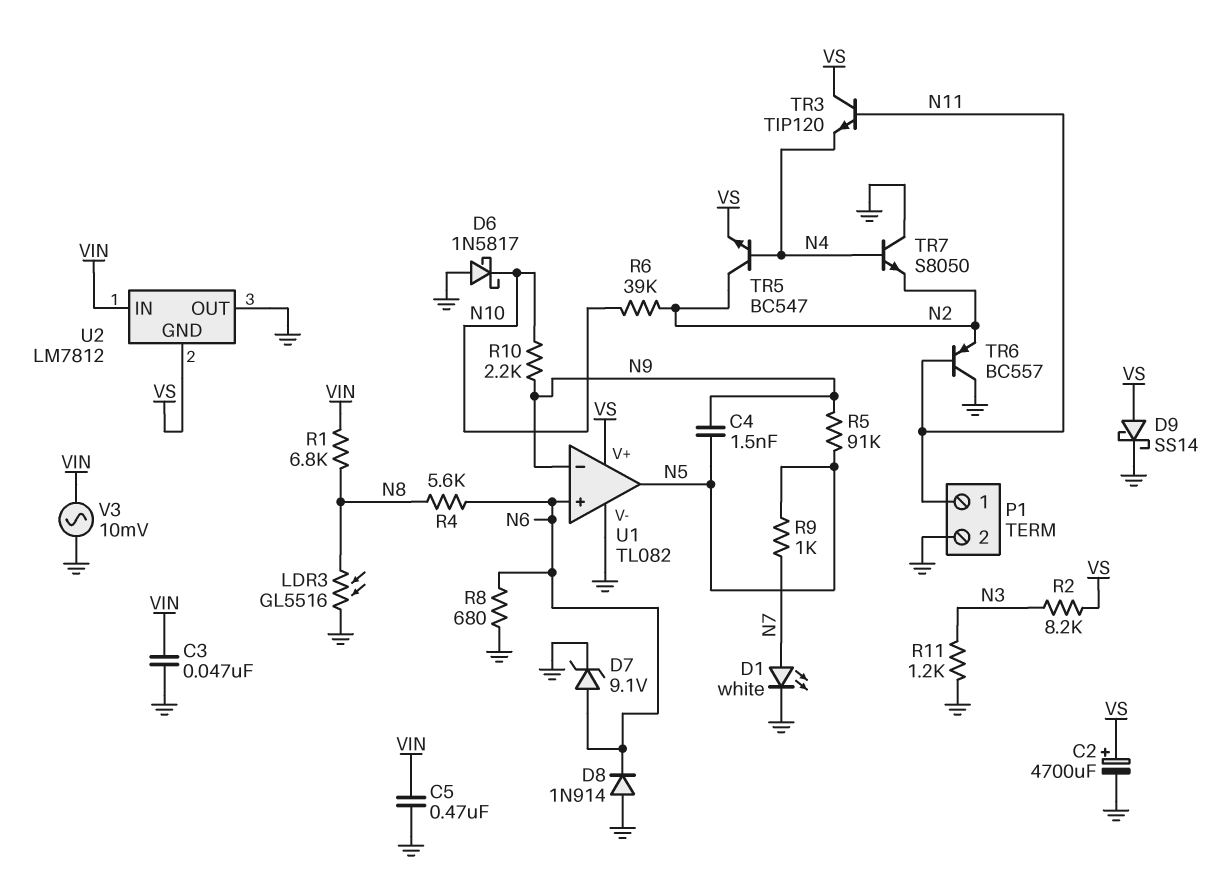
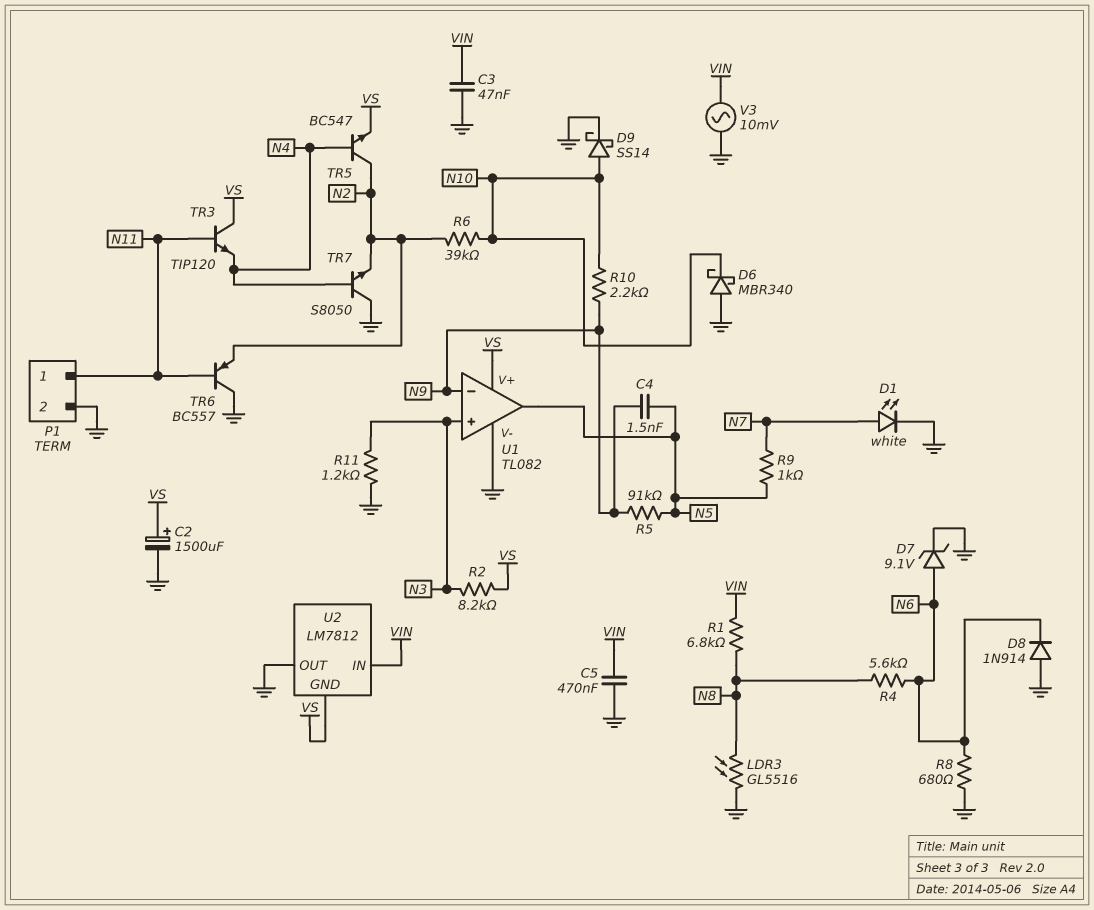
C2: 4700uF (plus VS, minus GND) -> 1500uF (plus VS, minus GND)
D6: schottky 1N5817 (A GND, K N10) -> schottky MBR340 (A GND, K N10)
D9: schottky SS14 (A VS, K GND) -> schottky SS14 (A N10, K GND)
U1 pin in+: N6 -> N3

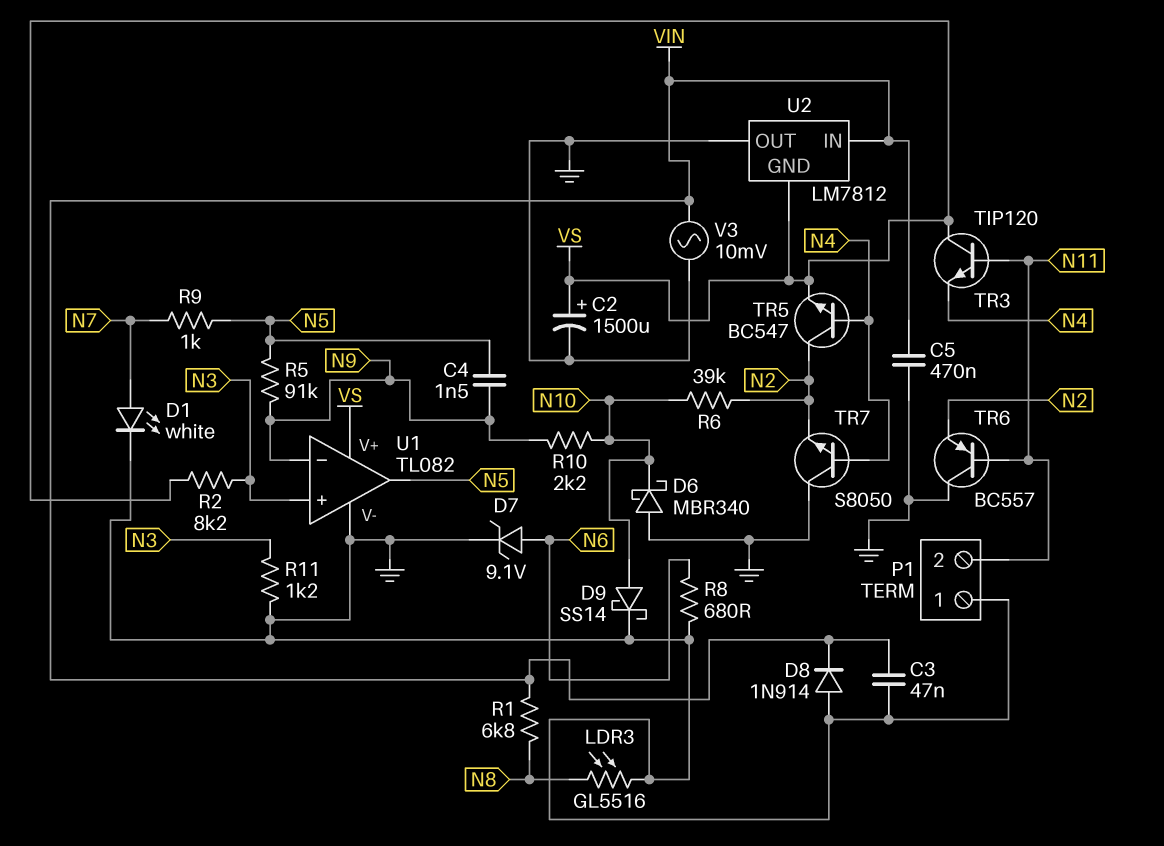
D8: diode 1N914 (A GND, K N6) -> diode 1N914 (A GND, K VIN)
P1 pin 1: N11 -> GND
P1 pin 2: GND -> N11
R4: 5.6k (N6, N8) -> none

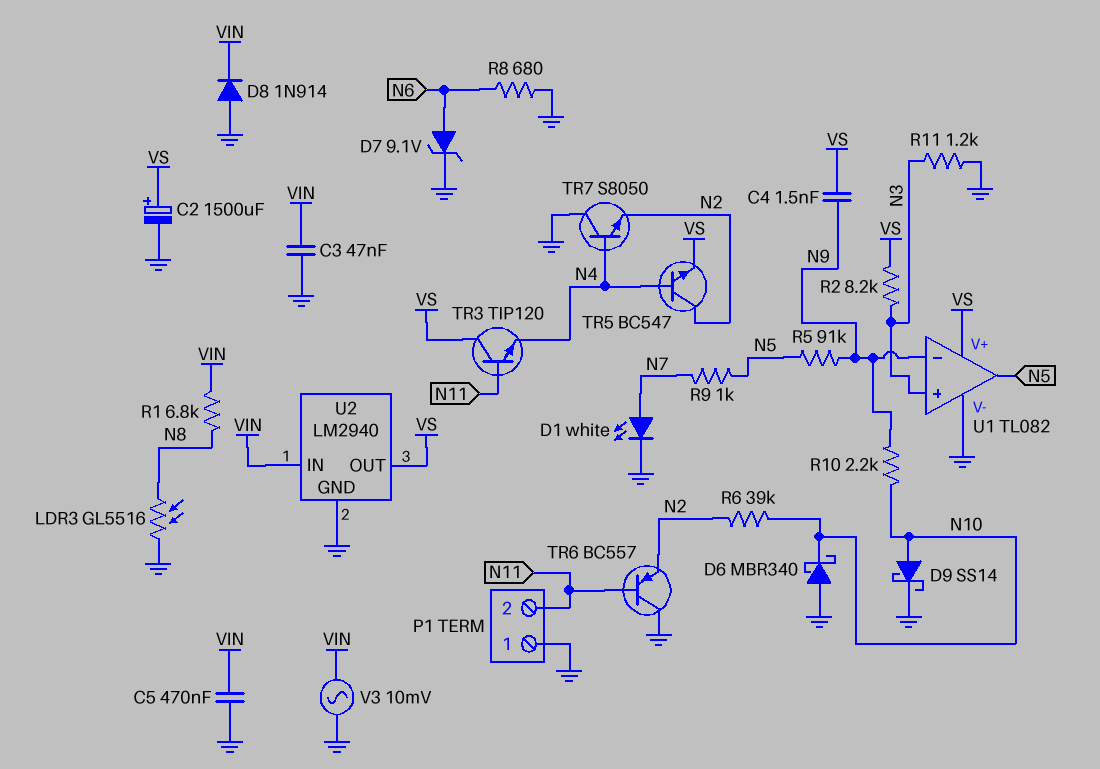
C4: 1.5nF (N5, N9) -> 1.5nF (N9, VS)
U2: LM7812 -> LM2940
U2 pin GND: VS -> GND
U2 pin OUT: GND -> VS

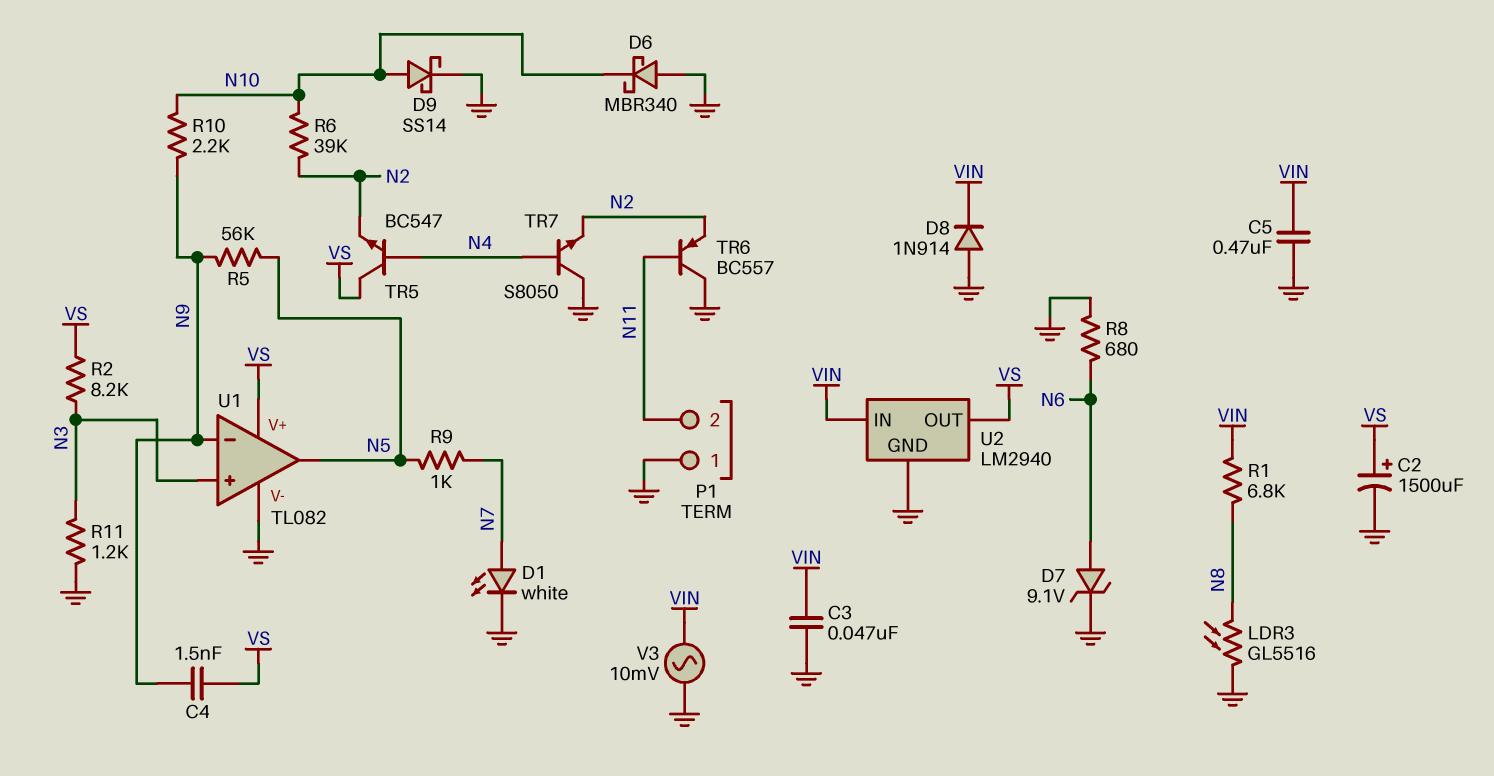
R5: 91k (N5, N9) -> 56k (N5, N9)
TR3: NPN TIP120 (B N11, C VS, E N4) -> none
TR5: NPN BC547 (B N4, C N2, E VS) -> NPN BC547 (B N4, C VS, E N2)

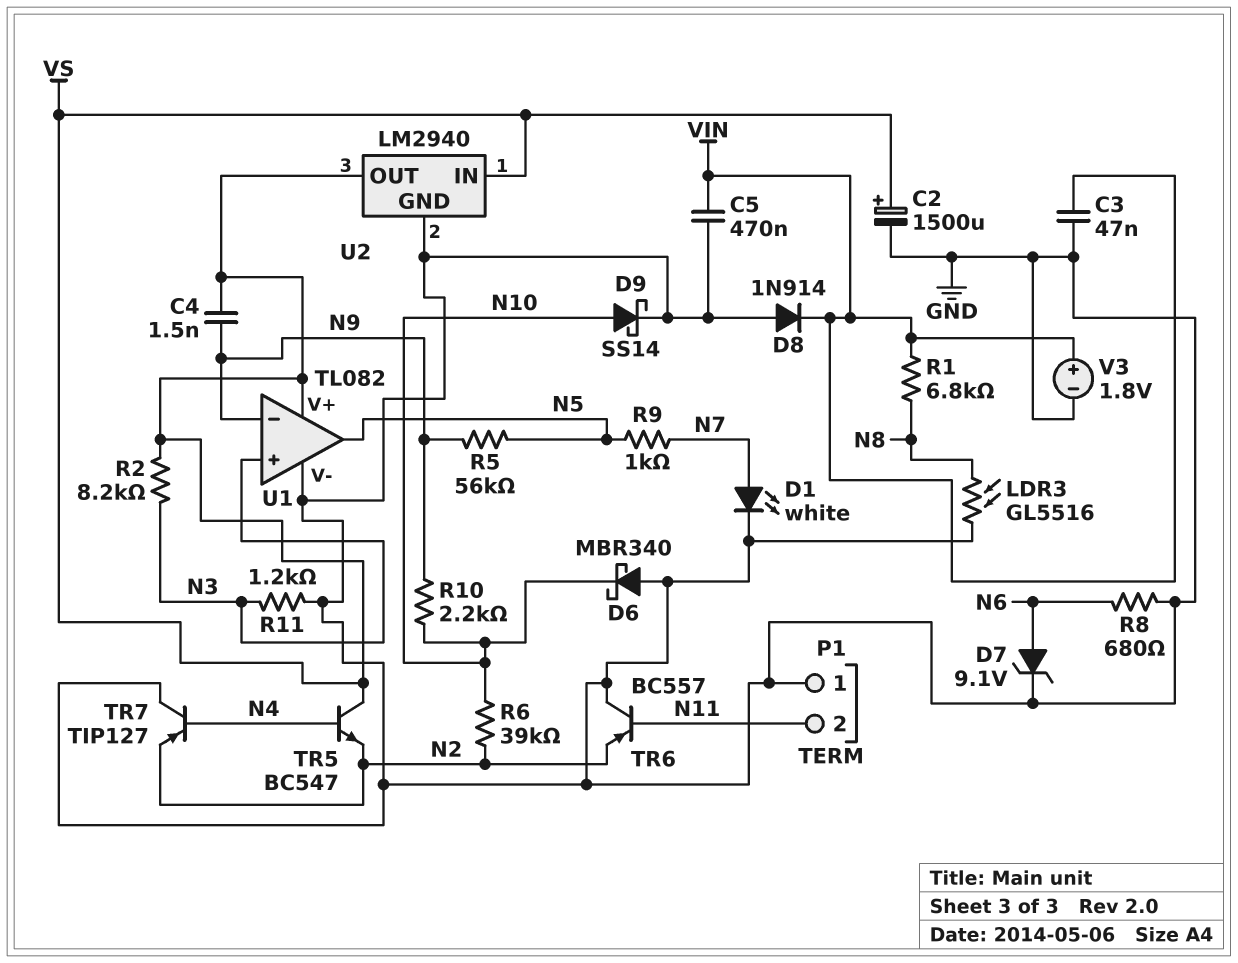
TR7: NPN S8050 (B N4, C GND, E N2) -> PNP TIP127 (B N4, C GND, E N2)
U2 pin IN: VIN -> VS
V3: AC 10mV (GND, VIN) -> 1.8V (plus VIN, minus GND)

